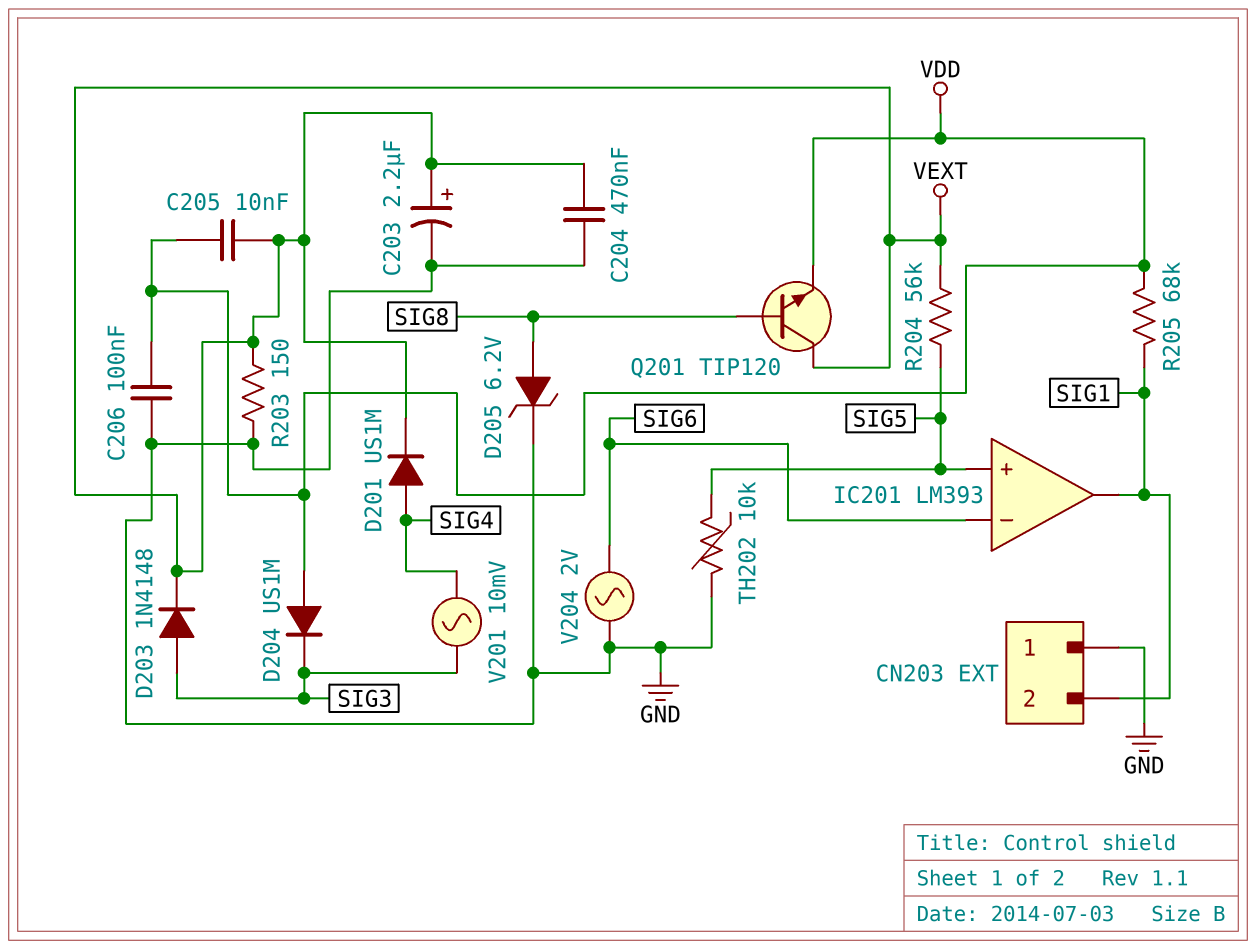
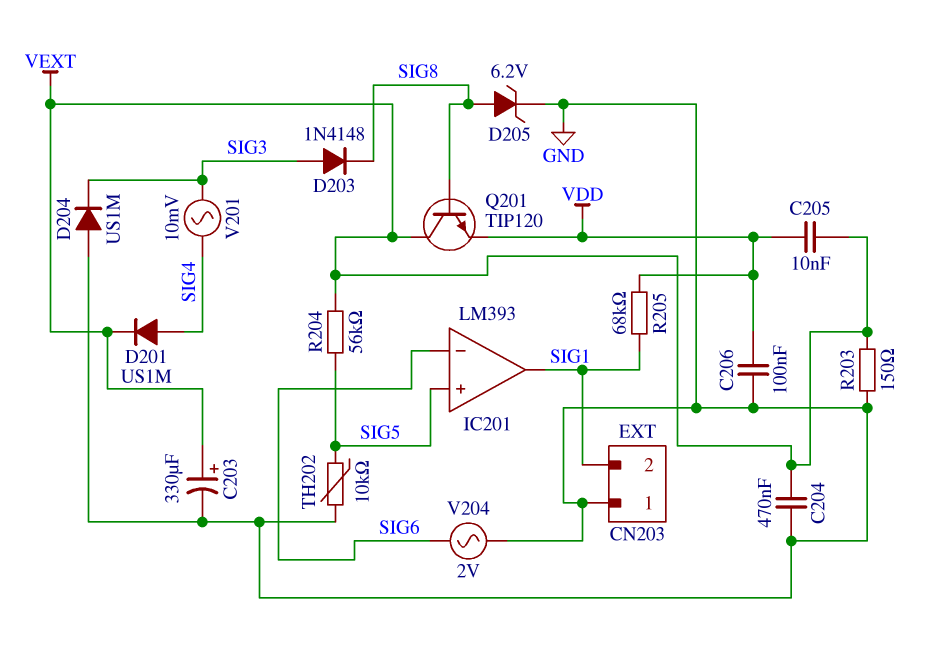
C203: 2.2uF (plus VEXT, minus GND) -> 330uF (plus VEXT, minus GND)
D203: diode 1N4148 (A SIG3, K VEXT) -> diode 1N4148 (A SIG3, K SIG8)
D204: diode US1M (A VDD, K SIG3) -> diode US1M (A GND, K SIG3)

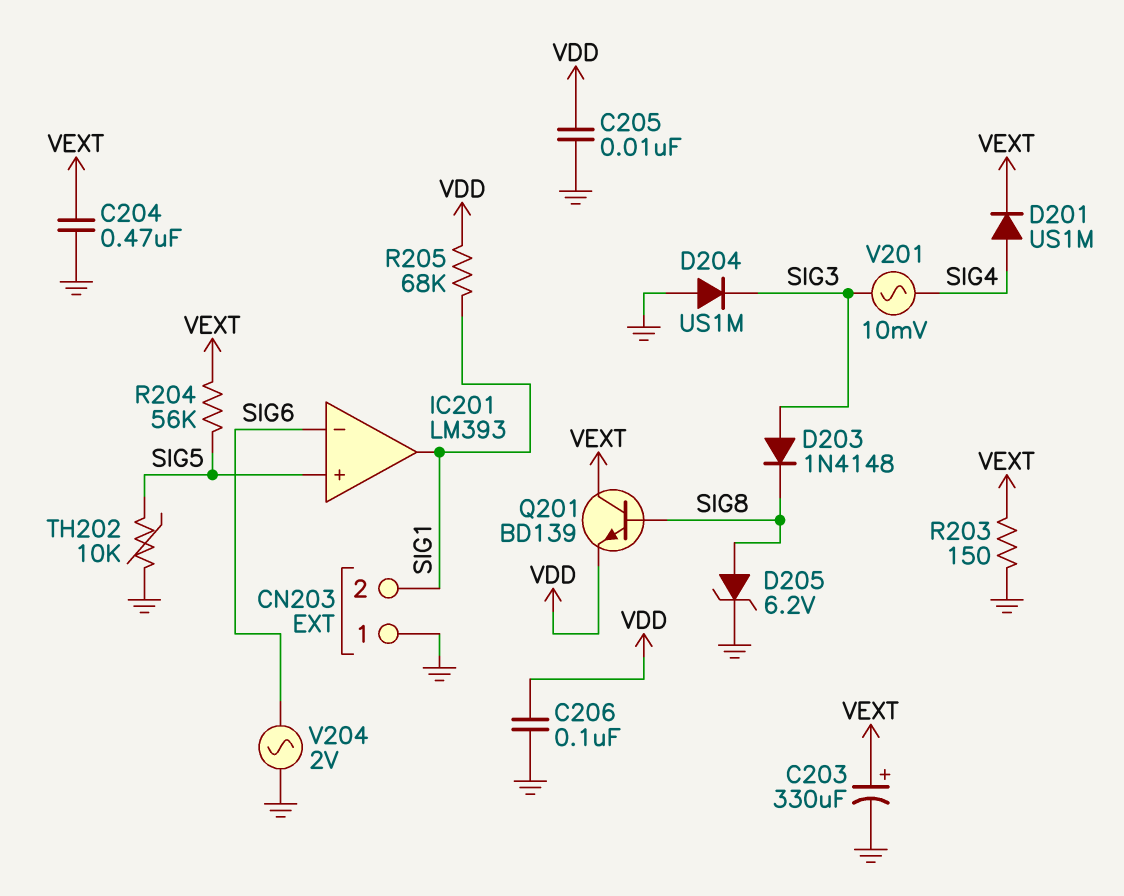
C205: 10nF (VDD, VEXT) -> 10nF (GND, VDD)
Q201: NPN TIP120 (B SIG8, C VEXT, E VDD) -> NPN BD139 (B SIG8, C VEXT, E VDD)

